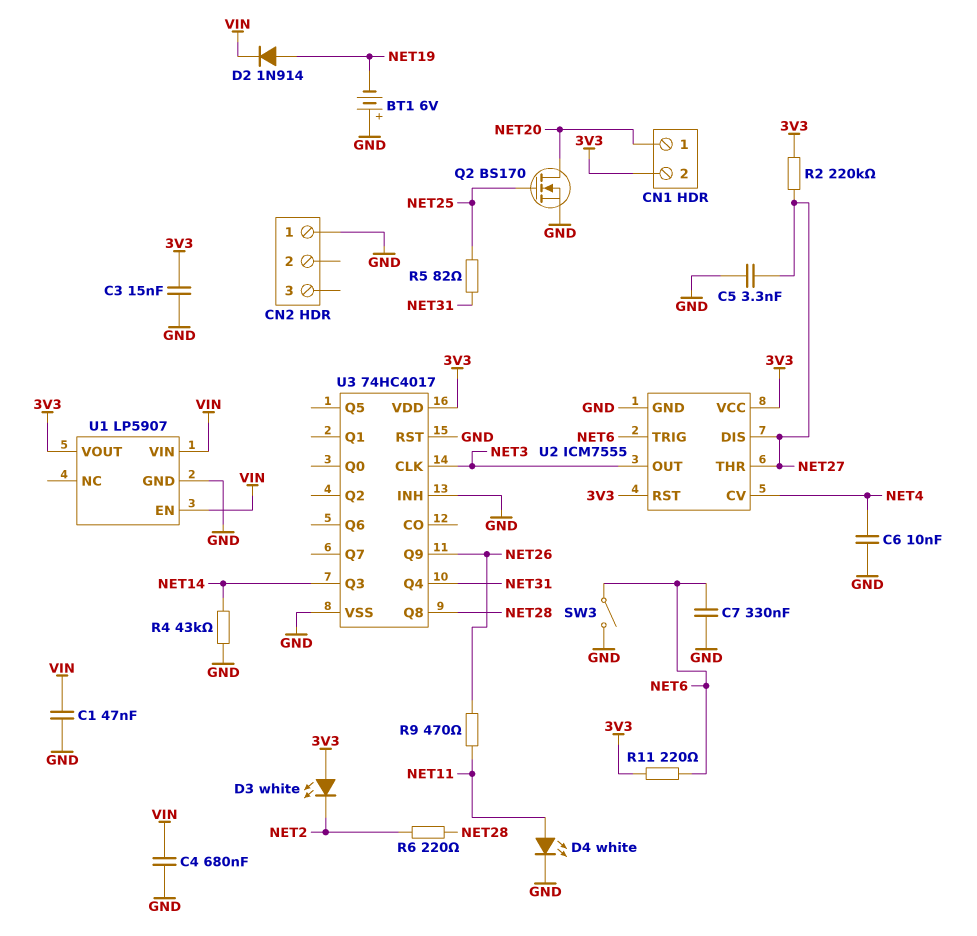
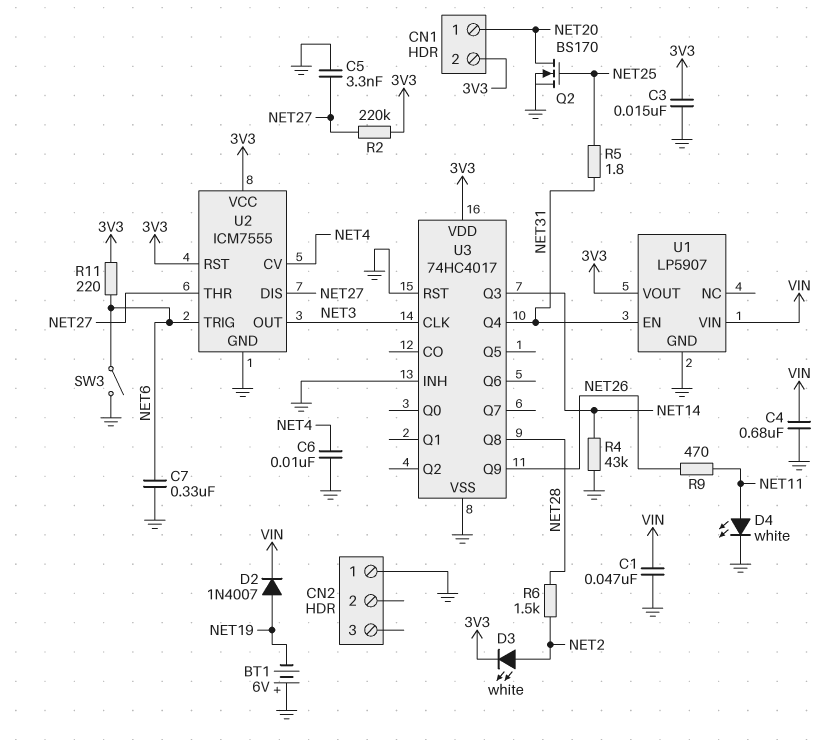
D2: diode 1N914 (A NET19, K VIN) -> diode 1N4007 (A NET19, K VIN)
D3: LED white (A 3V3, K NET2) -> LED white (A NET2, K 3V3)
R5: 82 (NET25, NET31) -> 1.8 (NET25, NET31)
R6: 220 (NET2, NET28) -> 1.5k (NET2, NET28)
U1 pin EN: VIN -> NET31

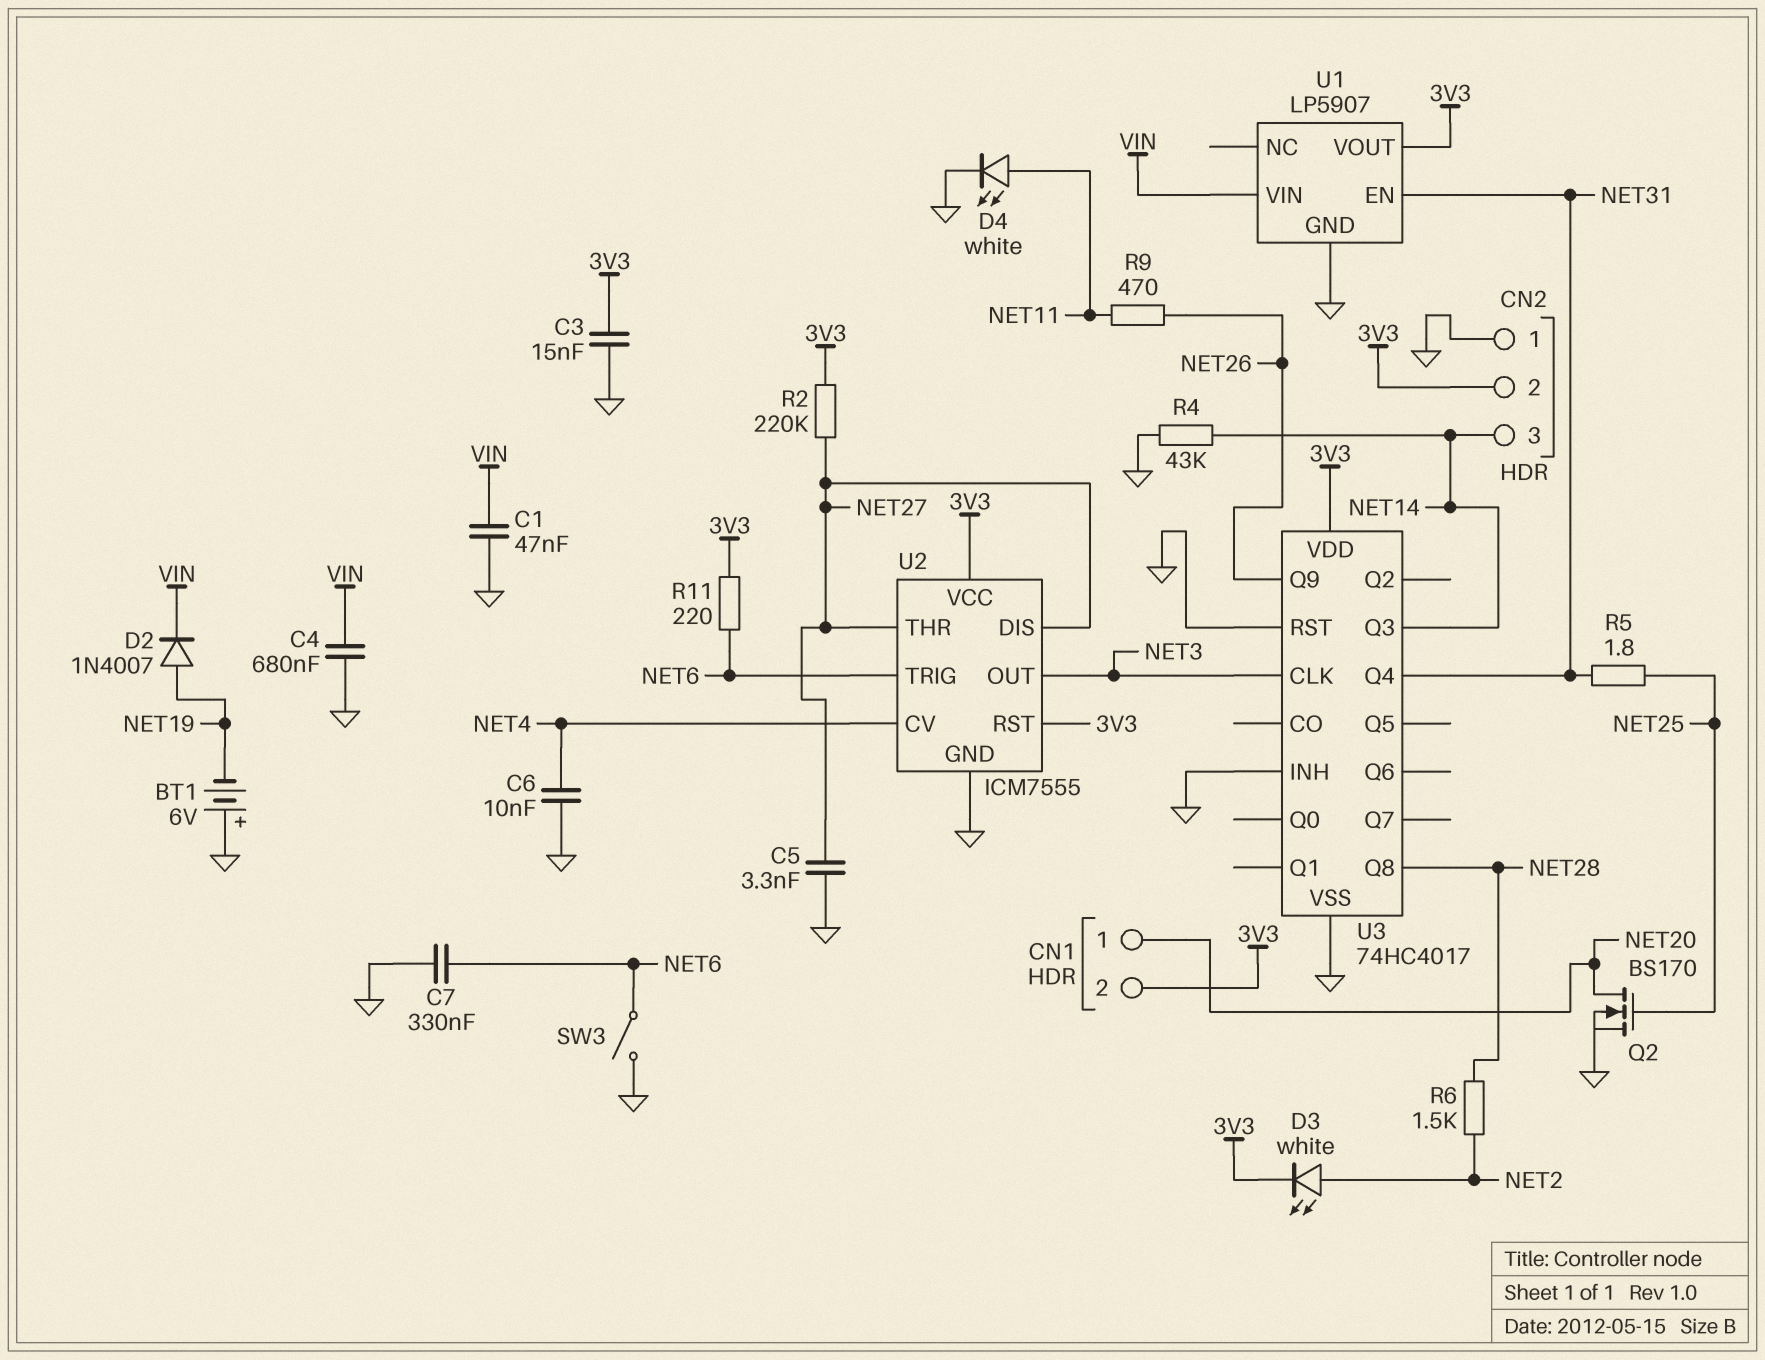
CN2 pin 2: none -> 3V3
CN2 pin 3: none -> NET14

